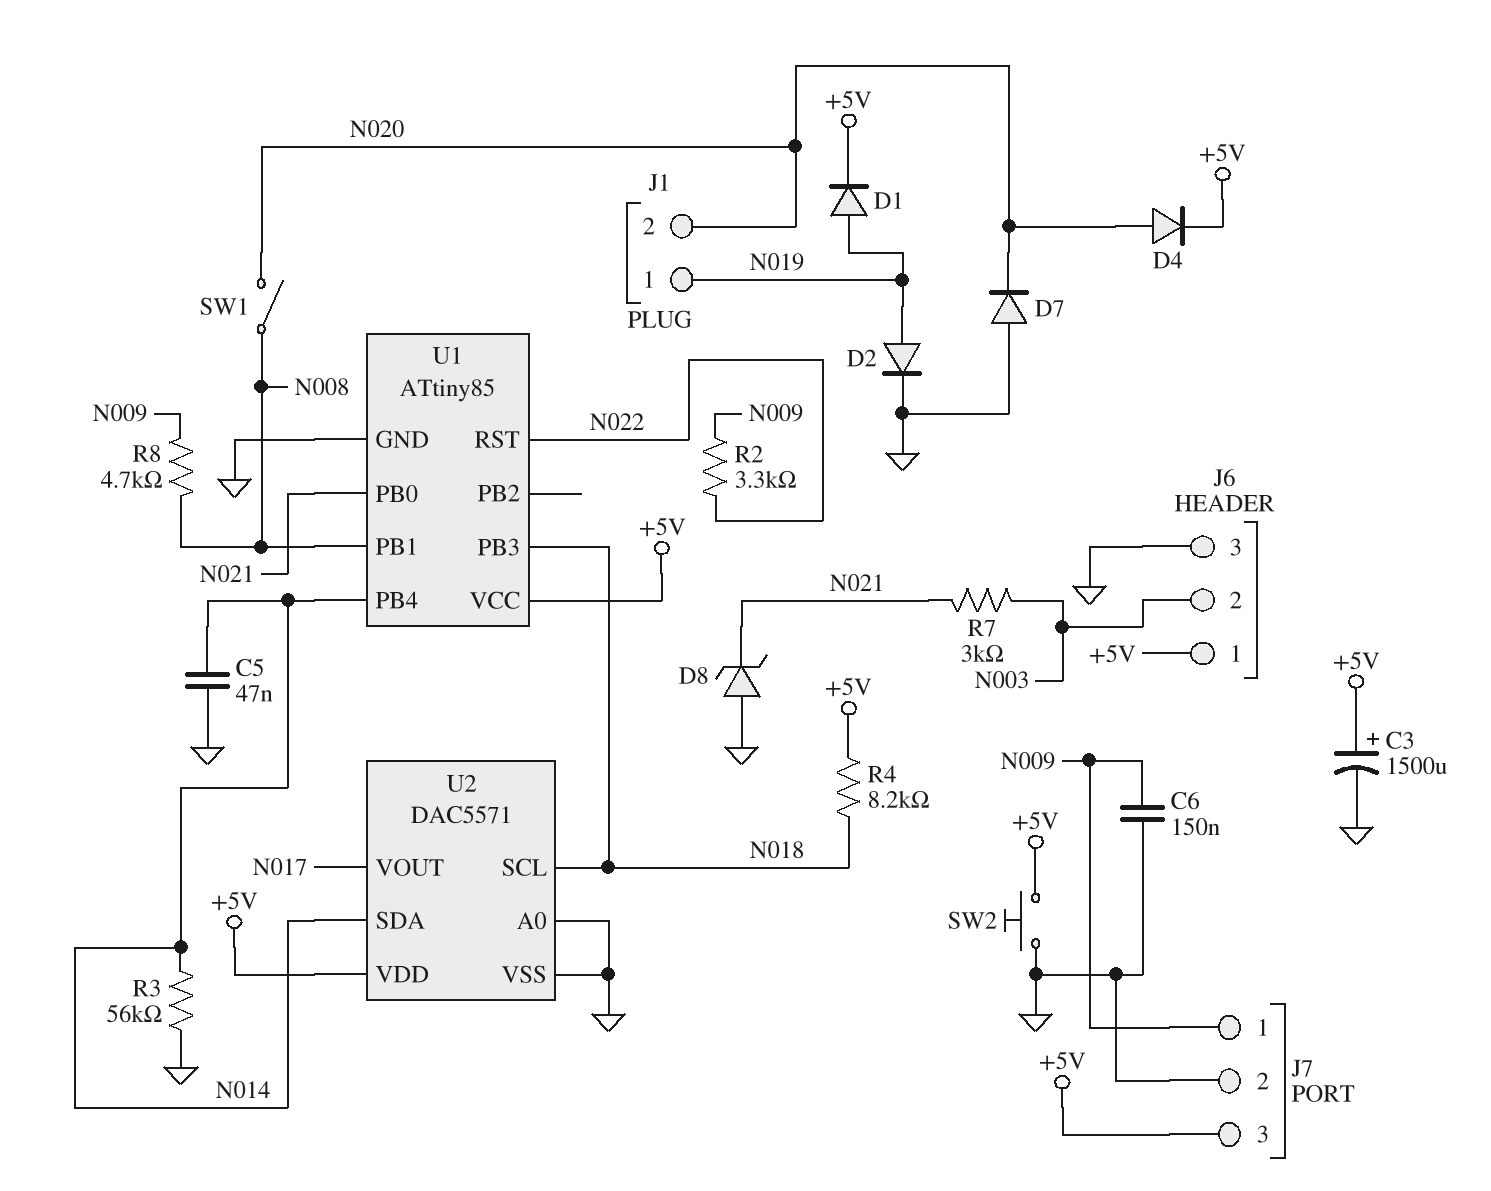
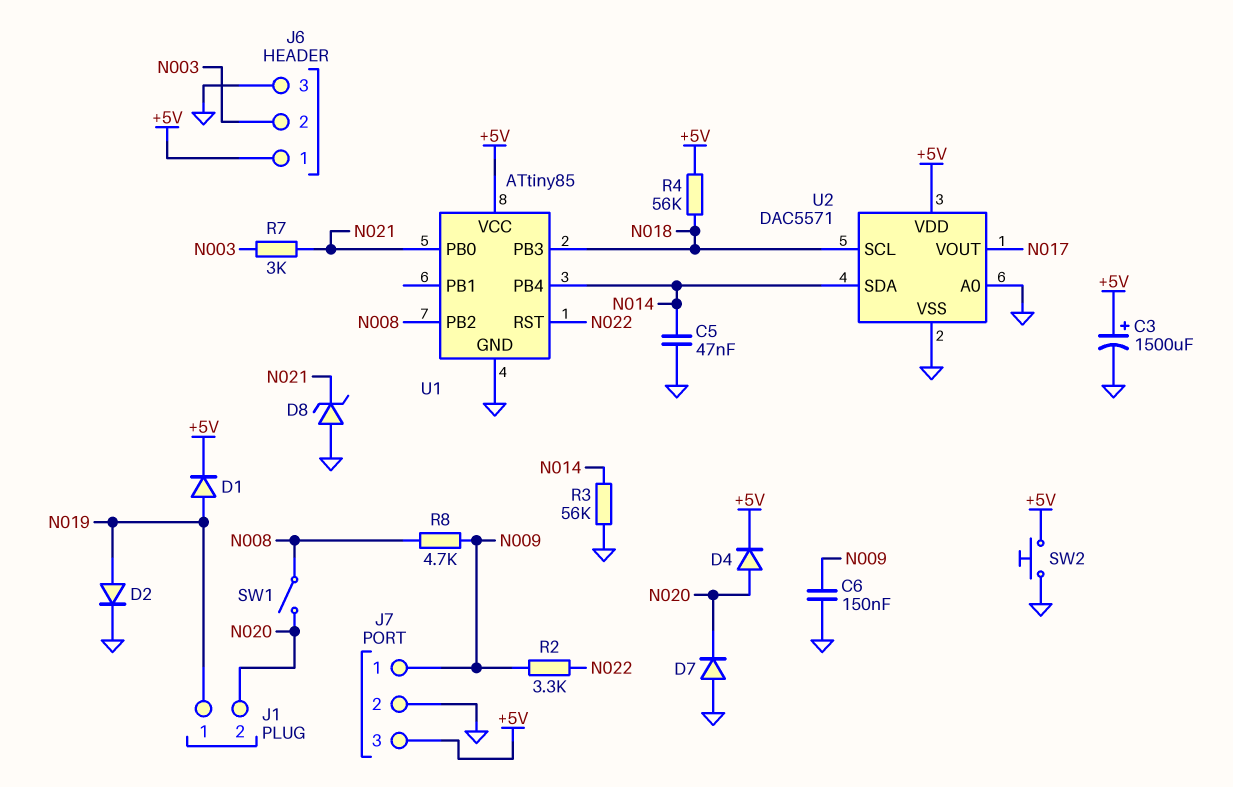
R4: 8.2k (+5V, N018) -> 56k (+5V, N018)
U1 pin PB1: N008 -> none
U1 pin PB2: none -> N008

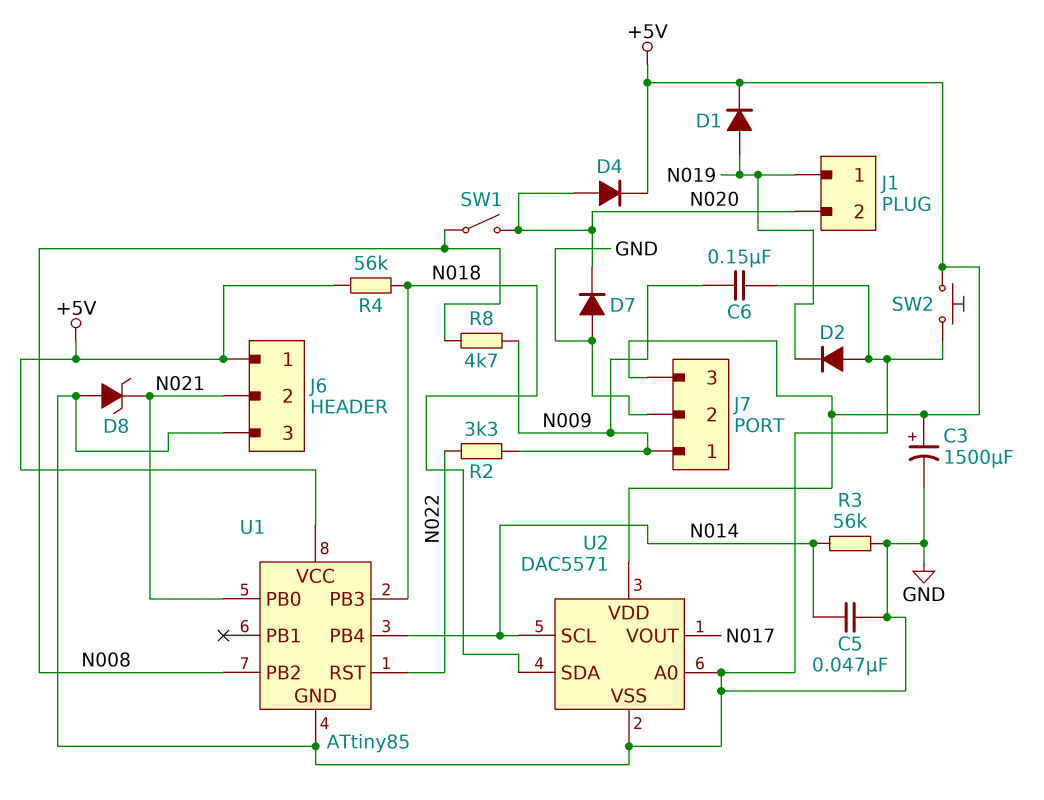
D2: diode (A N019, K GND) -> diode (A GND, K N019)
J6 pin 2: N003 -> N021
R7: 3k (N003, N021) -> none
U2 pin SCL: N018 -> N014
U2 pin SDA: N014 -> N018

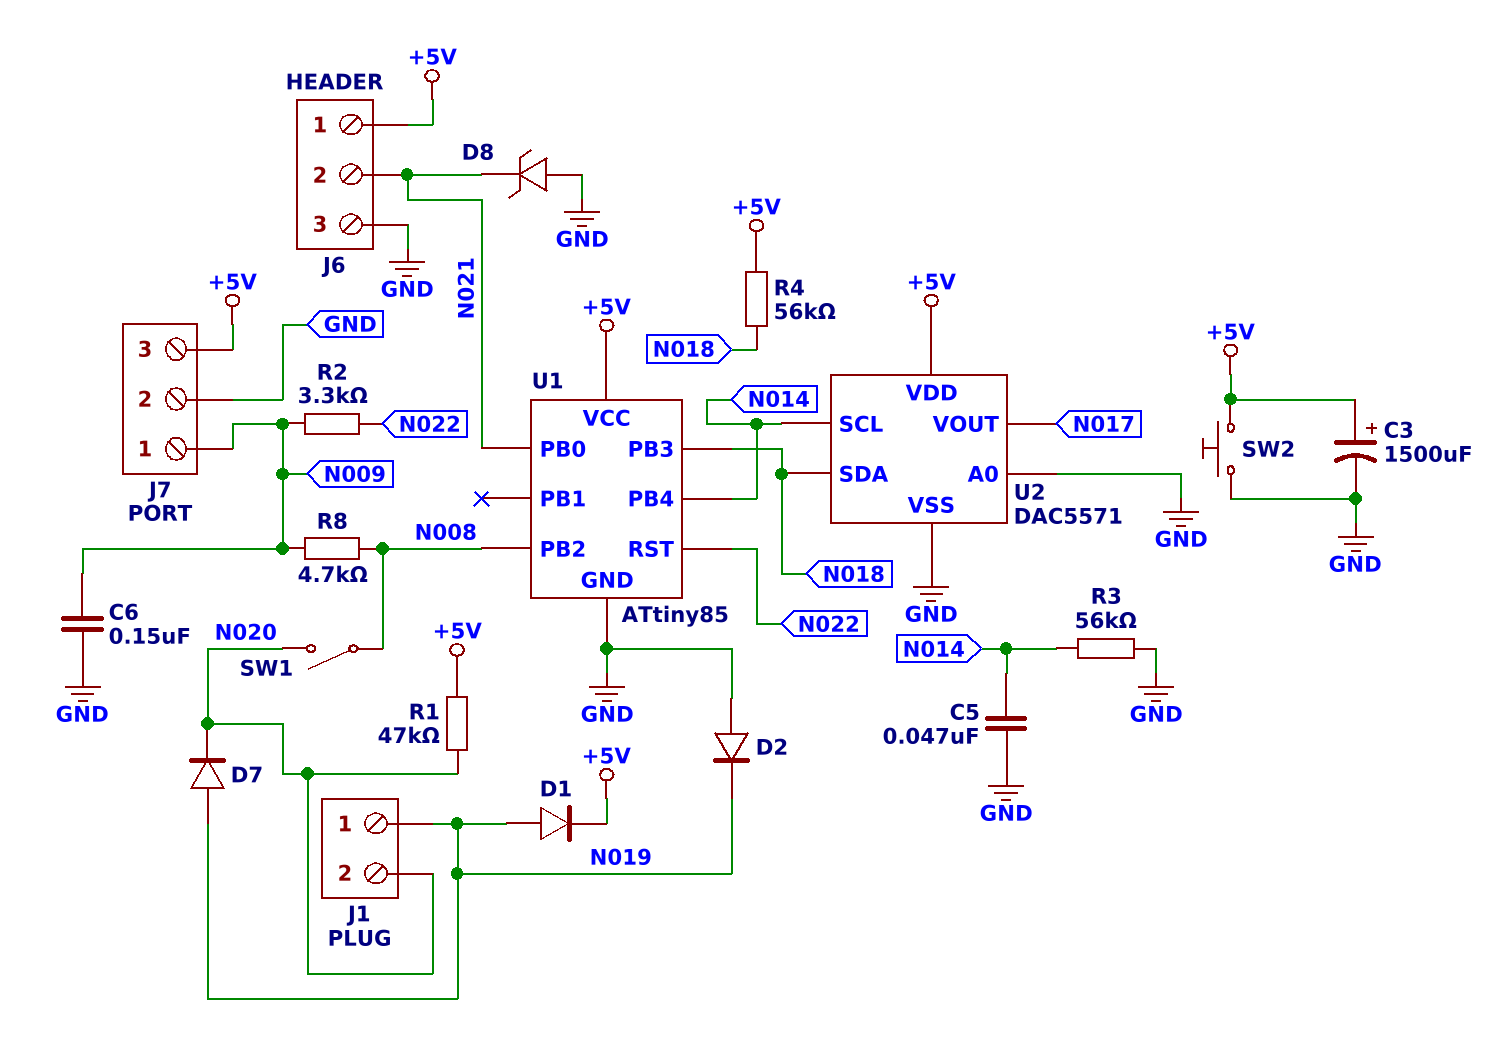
D4: diode (A N020, K +5V) -> none
D7: diode (A GND, K N020) -> diode (A N019, K N020)
R1: none -> 47k (+5V, N020)

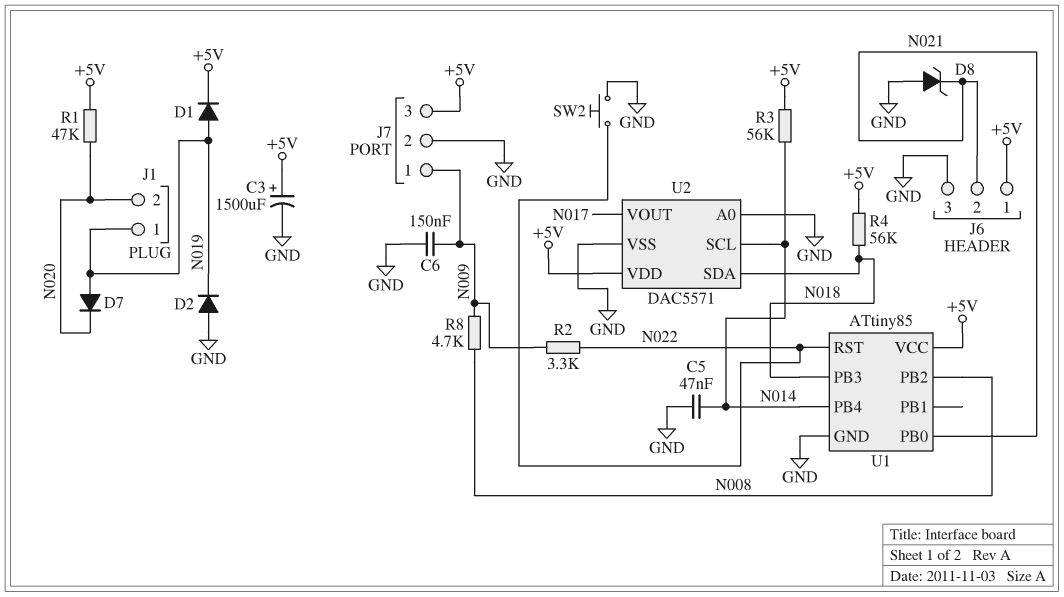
R3: 56k (GND, N014) -> 56k (+5V, N014)
SW1: switch (N008, N020) -> none
SW2: button (+5V, GND) -> button (GND, N022)

